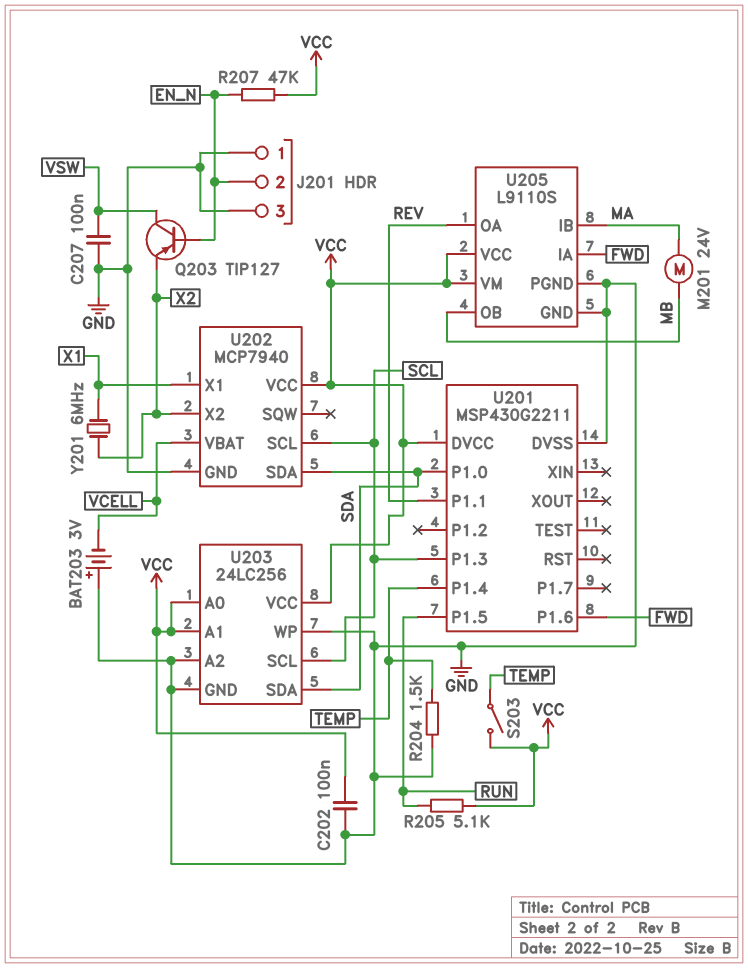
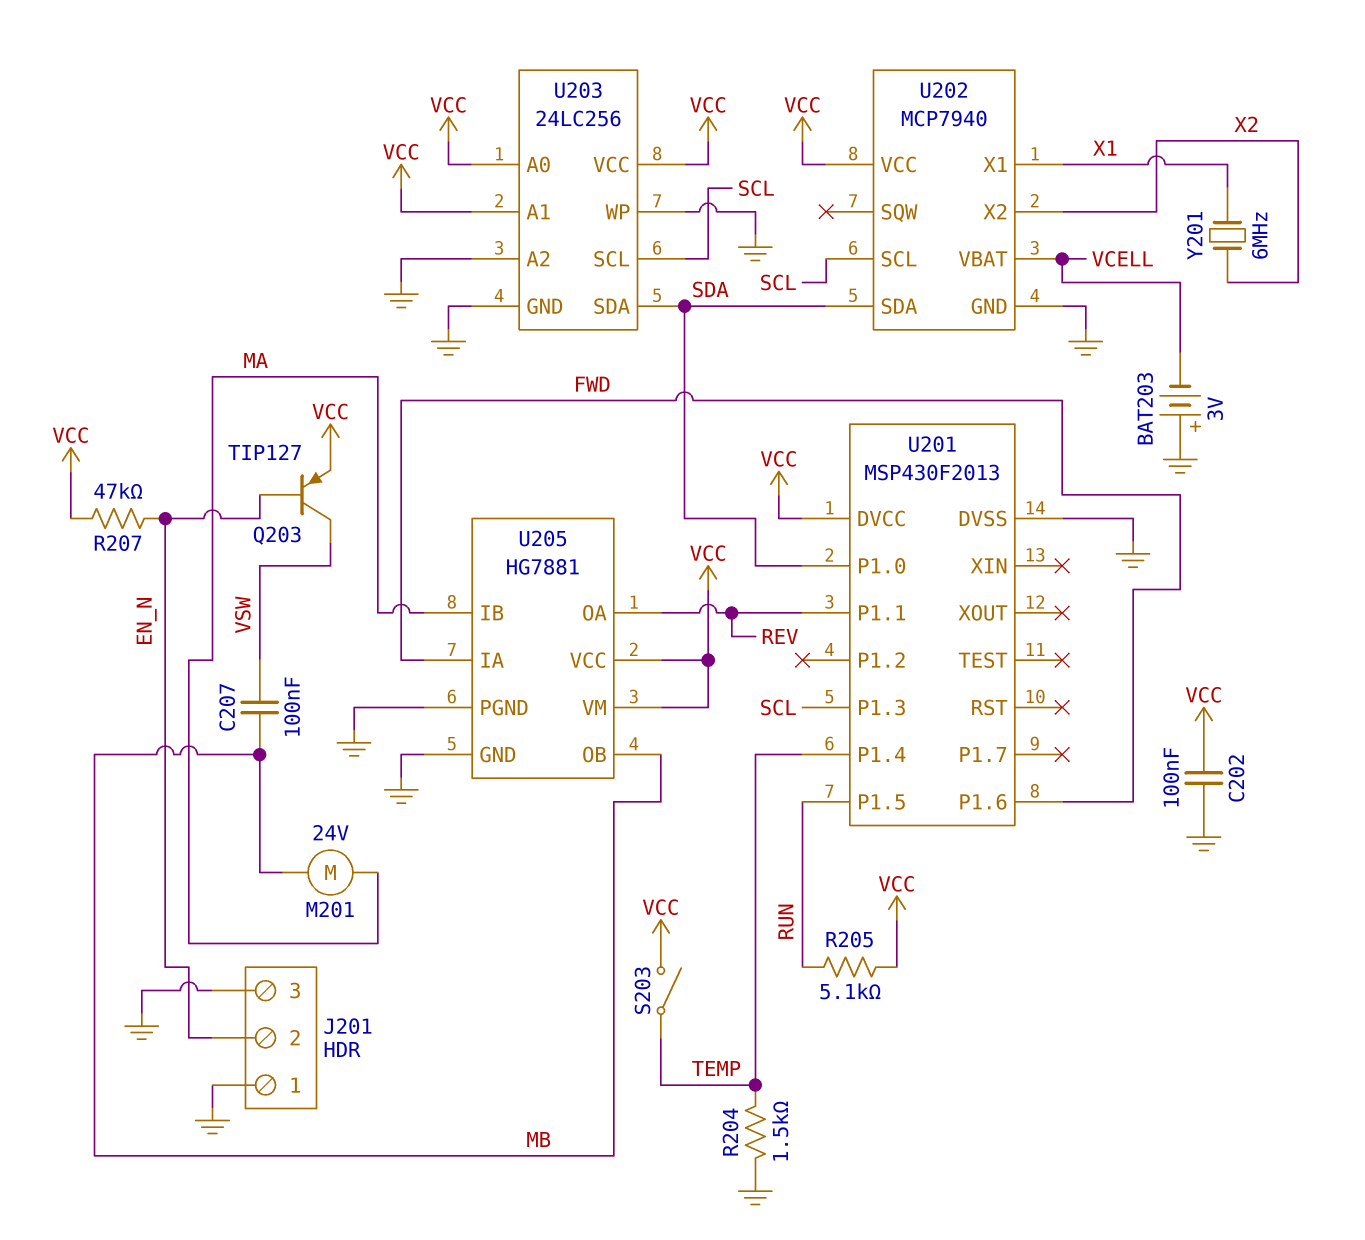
C207: 100nF (GND, VSW) -> 100nF (MB, VSW)
Q203: PNP TIP127 (B EN_N, C VSW, E X2) -> PNP TIP127 (B EN_N, C VSW, E VCC)
U201: MSP430G2211 -> MSP430F2013
U205: L9110S -> HG7881

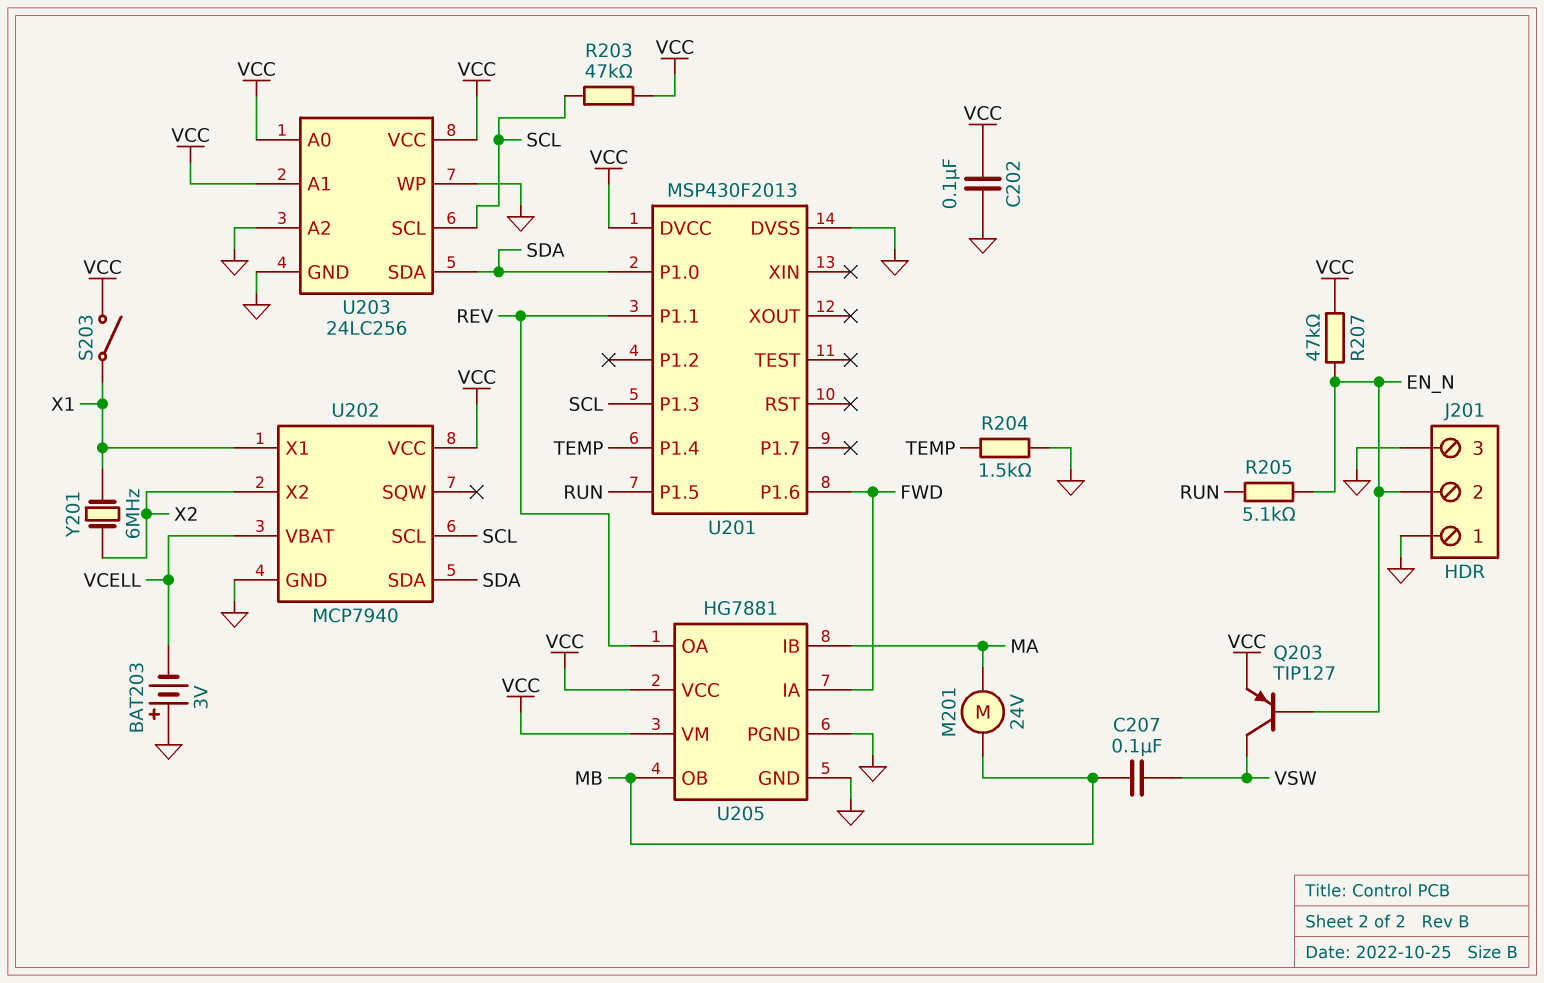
R203: none -> 47k (SCL, VCC)
R205: 5.1k (RUN, VCC) -> 5.1k (EN_N, RUN)
S203: switch (TEMP, VCC) -> switch (VCC, X1)

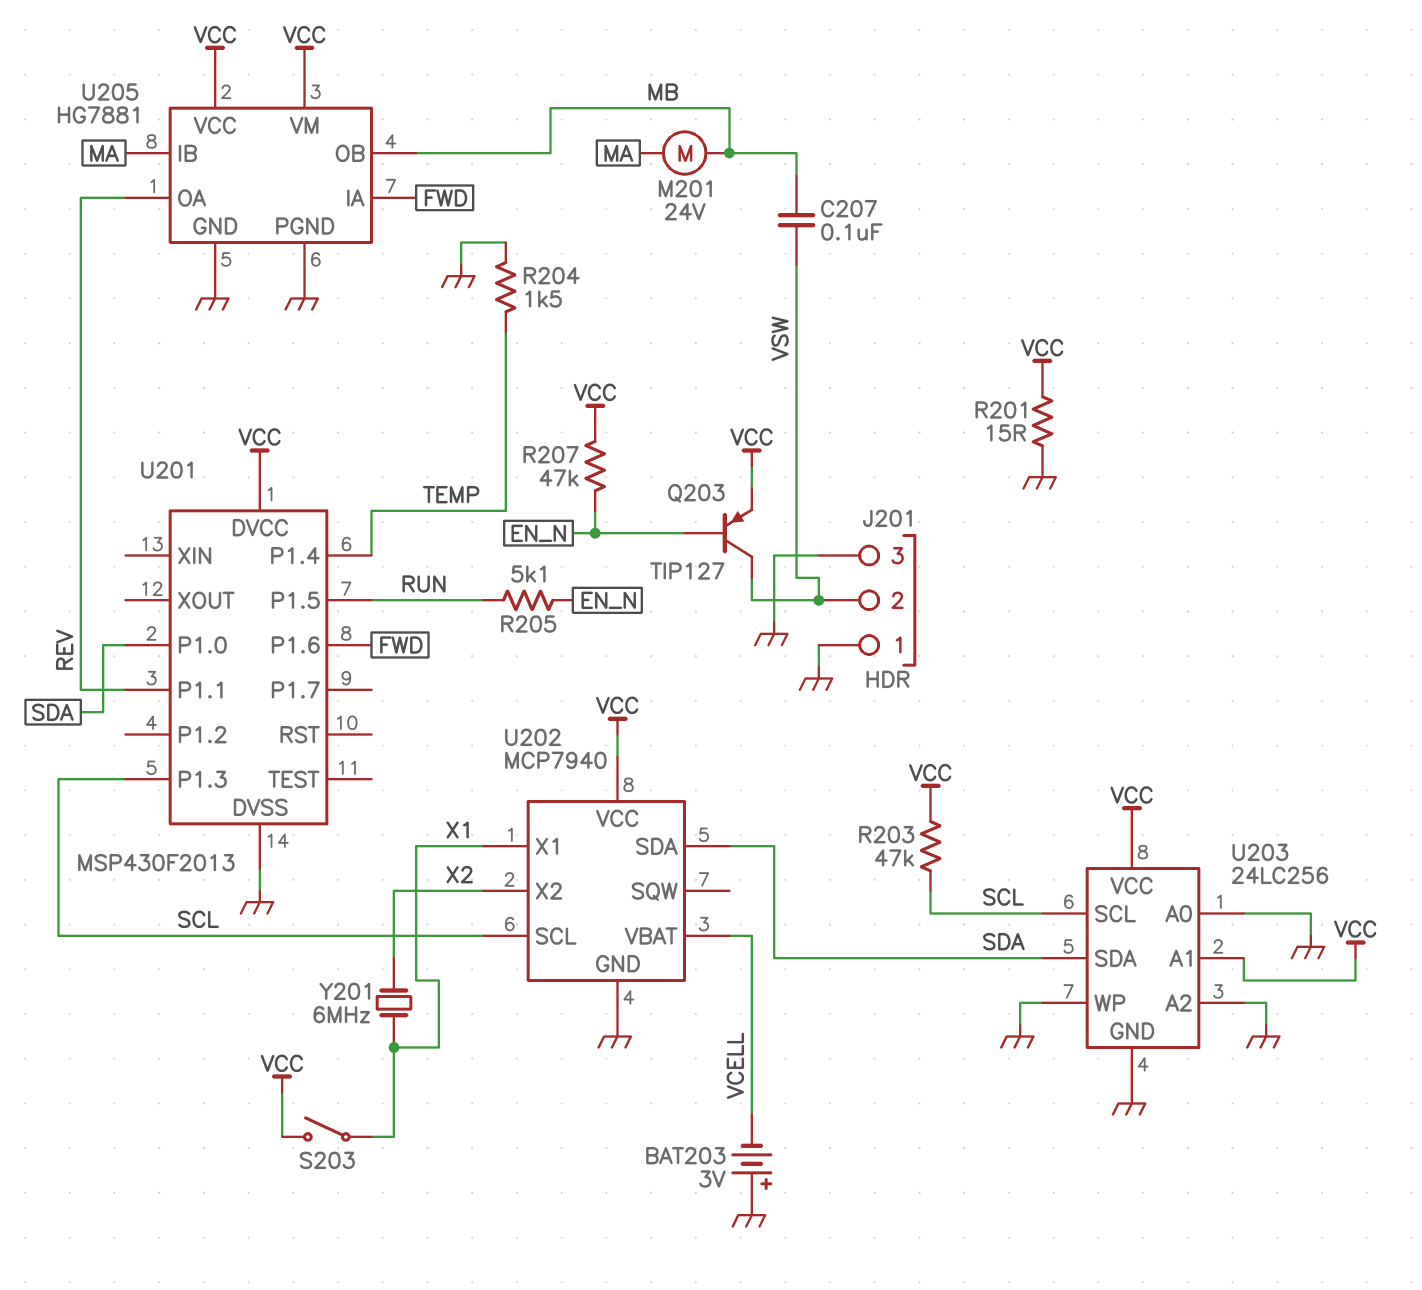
C202: 100nF (GND, VCC) -> none
J201 pin 2: EN_N -> VSW
R201: none -> 15 (GND, VCC)
U203 pin A0: VCC -> GND

